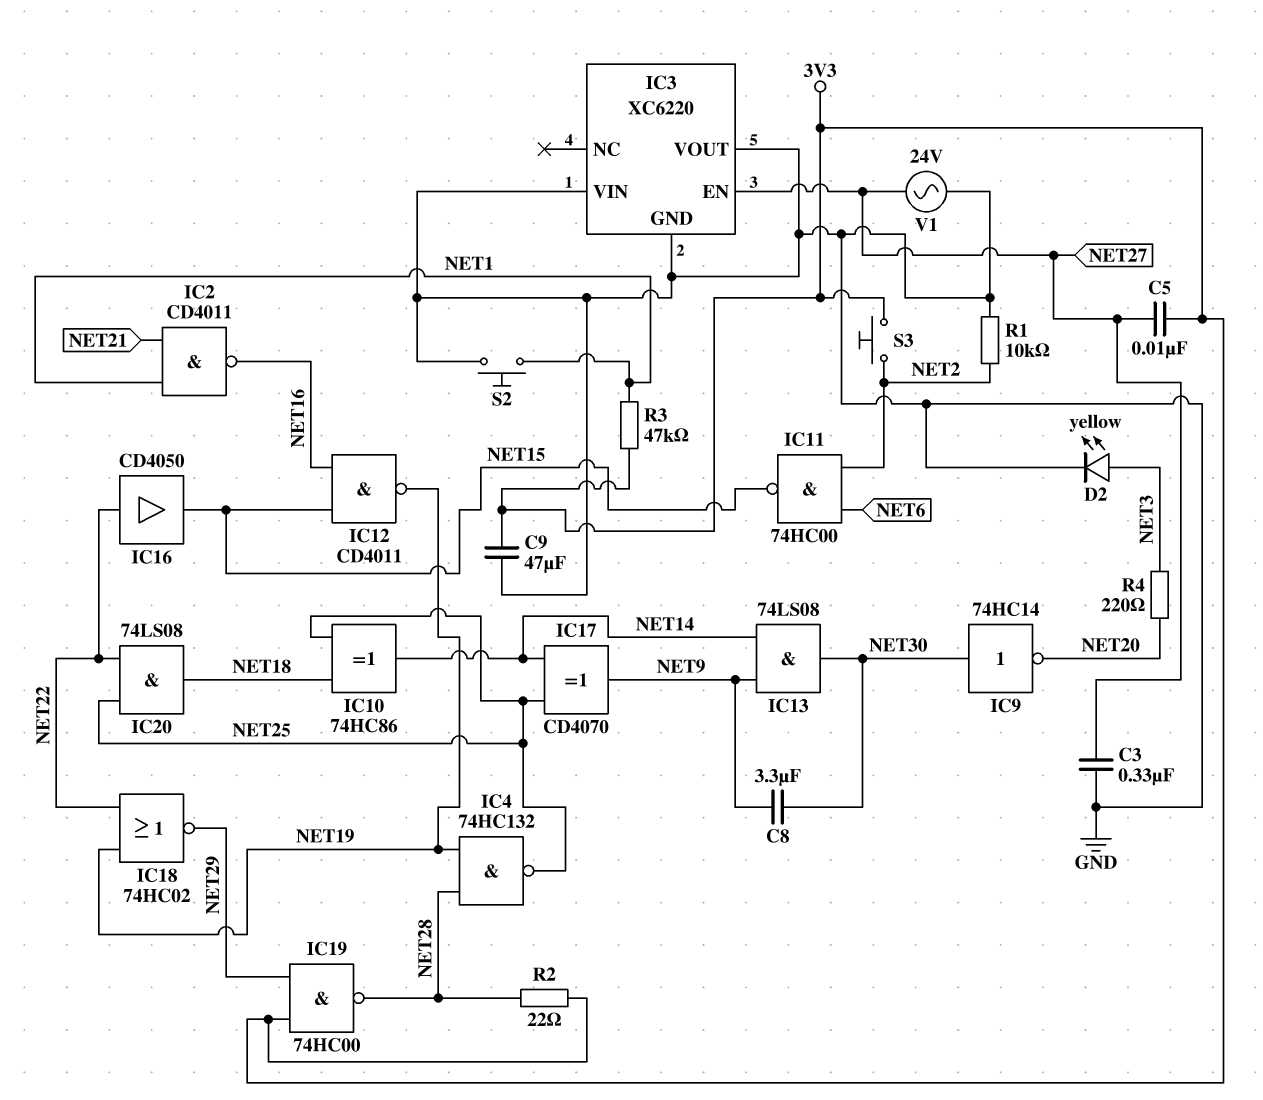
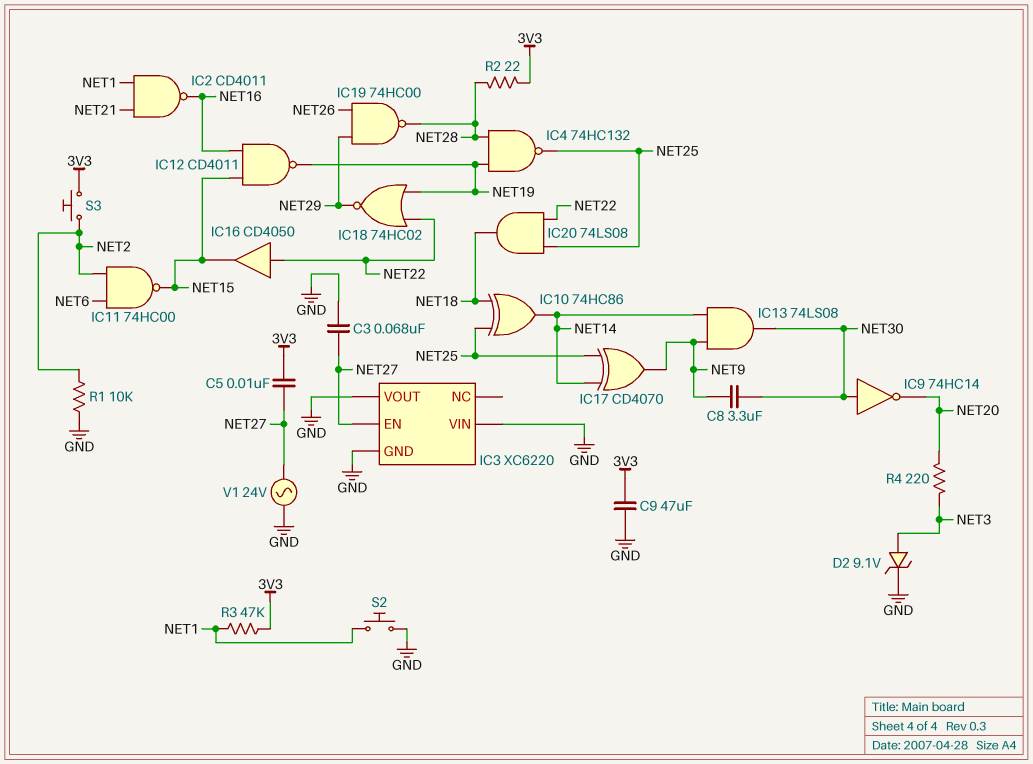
C3: 330nF (GND, NET27) -> 68nF (GND, NET27)
D2: LED yellow (A NET3, K GND) -> zener 9.1V (A NET3, K GND)
IC19: NAND 74HC00 (in 3V3, in NET29, out NET28) -> NAND 74HC00 (in NET26, in NET29, out NET28)

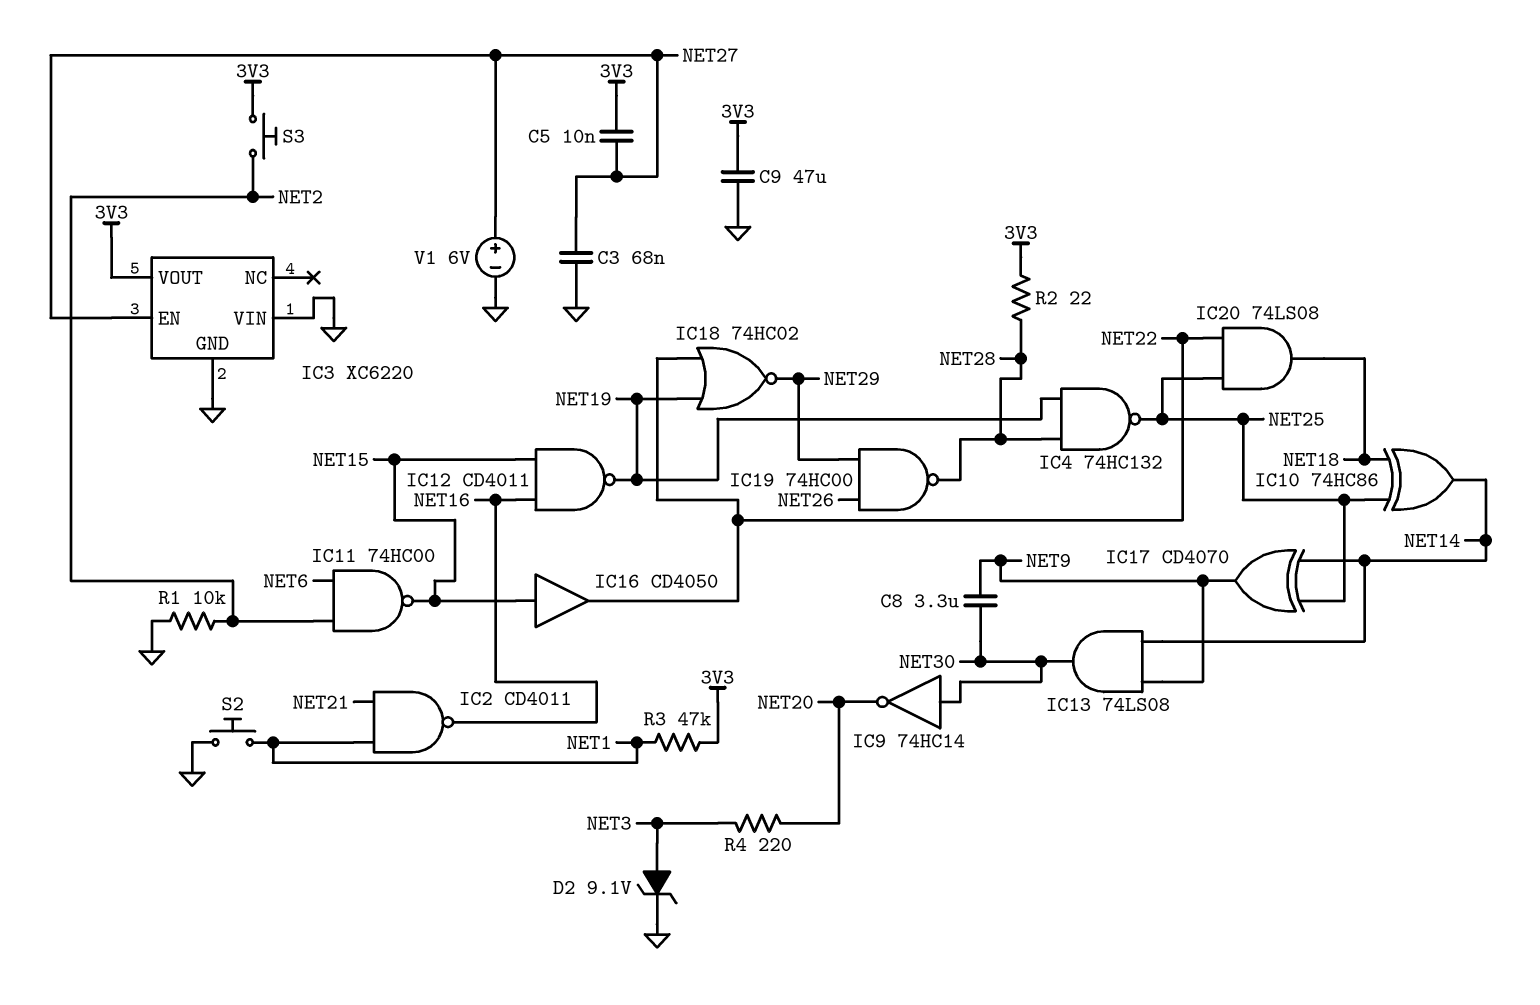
IC3 pin VOUT: GND -> 3V3
IC16: buffer CD4050 (in NET22, out NET15) -> buffer CD4050 (in NET15, out NET22)
V1: AC 24V (GND, NET27) -> 6V (plus NET27, minus GND)

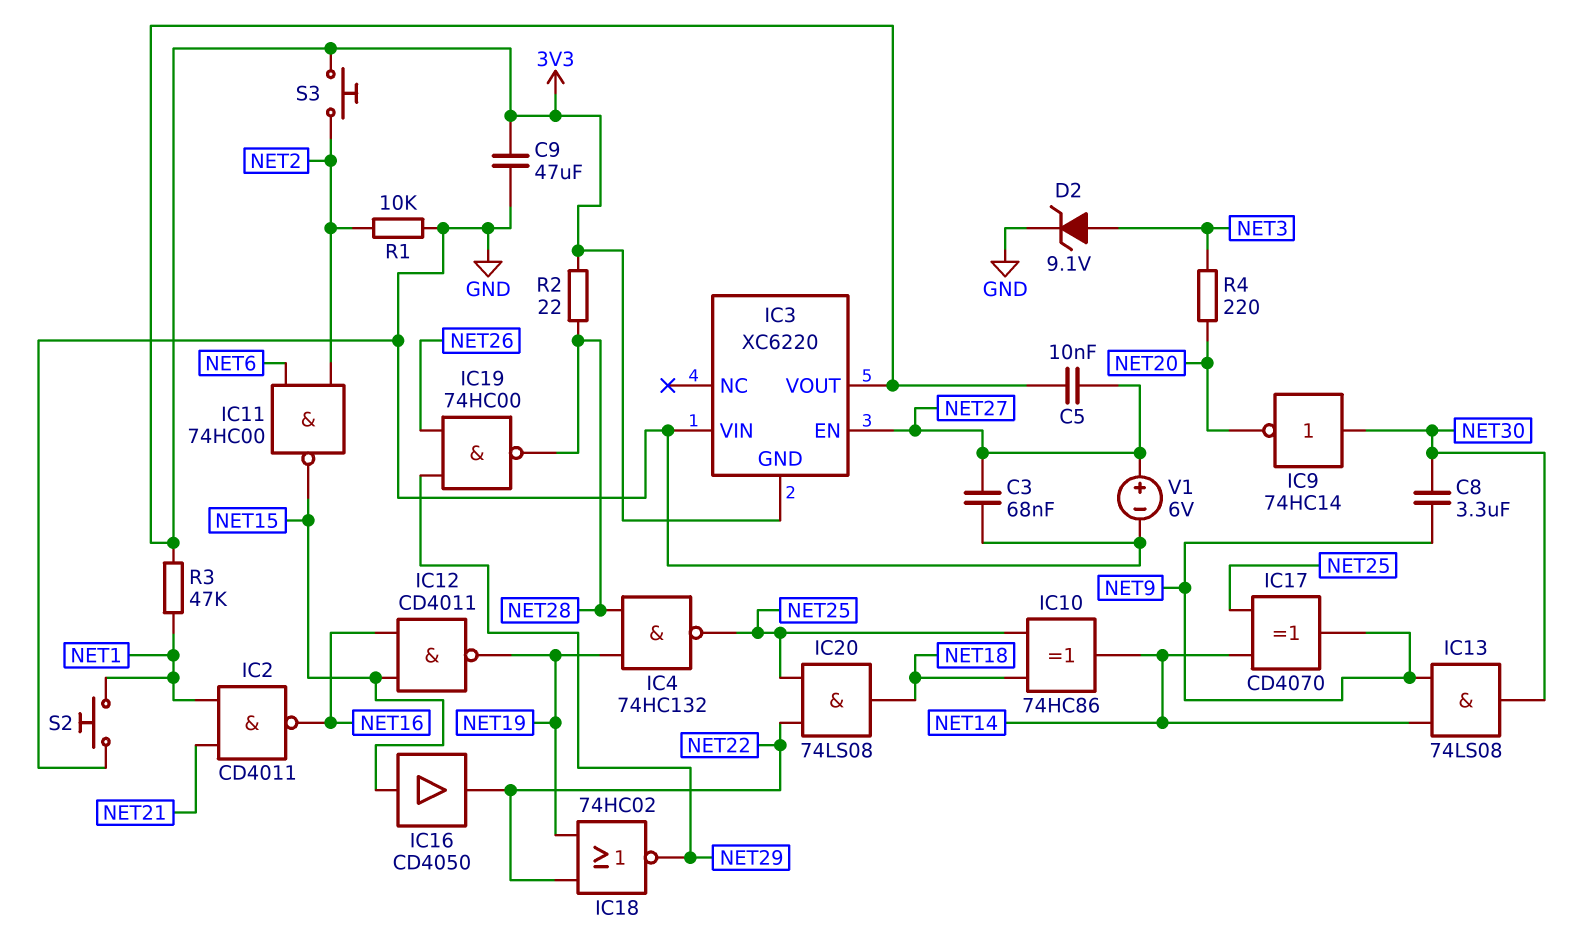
IC3 pin GND: GND -> 3V3

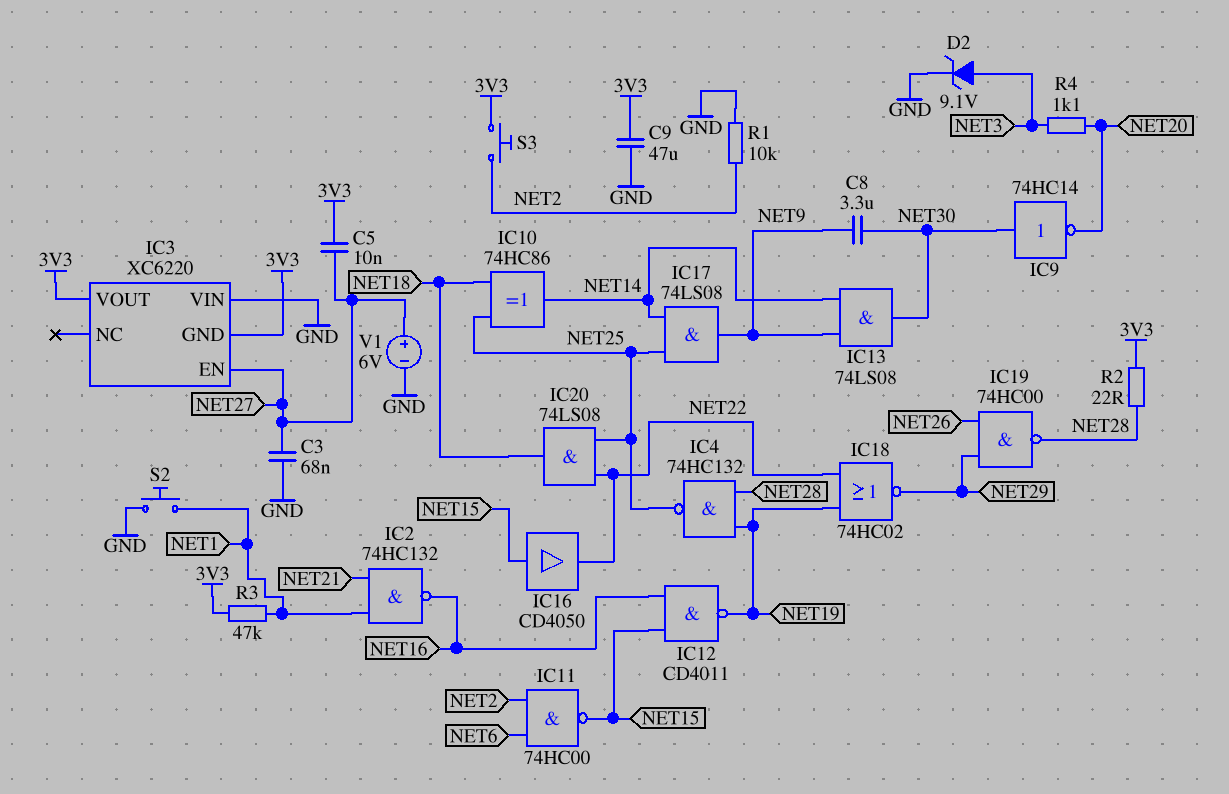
IC2: NAND CD4011 (in NET1, in NET21, out NET16) -> NAND 74HC132 (in NET1, in NET21, out NET16)
IC17: XOR CD4070 (in NET14, in NET25, out NET9) -> AND 74LS08 (in NET14, in NET25, out NET9)
R4: 220 (NET3, NET20) -> 1.1k (NET3, NET20)

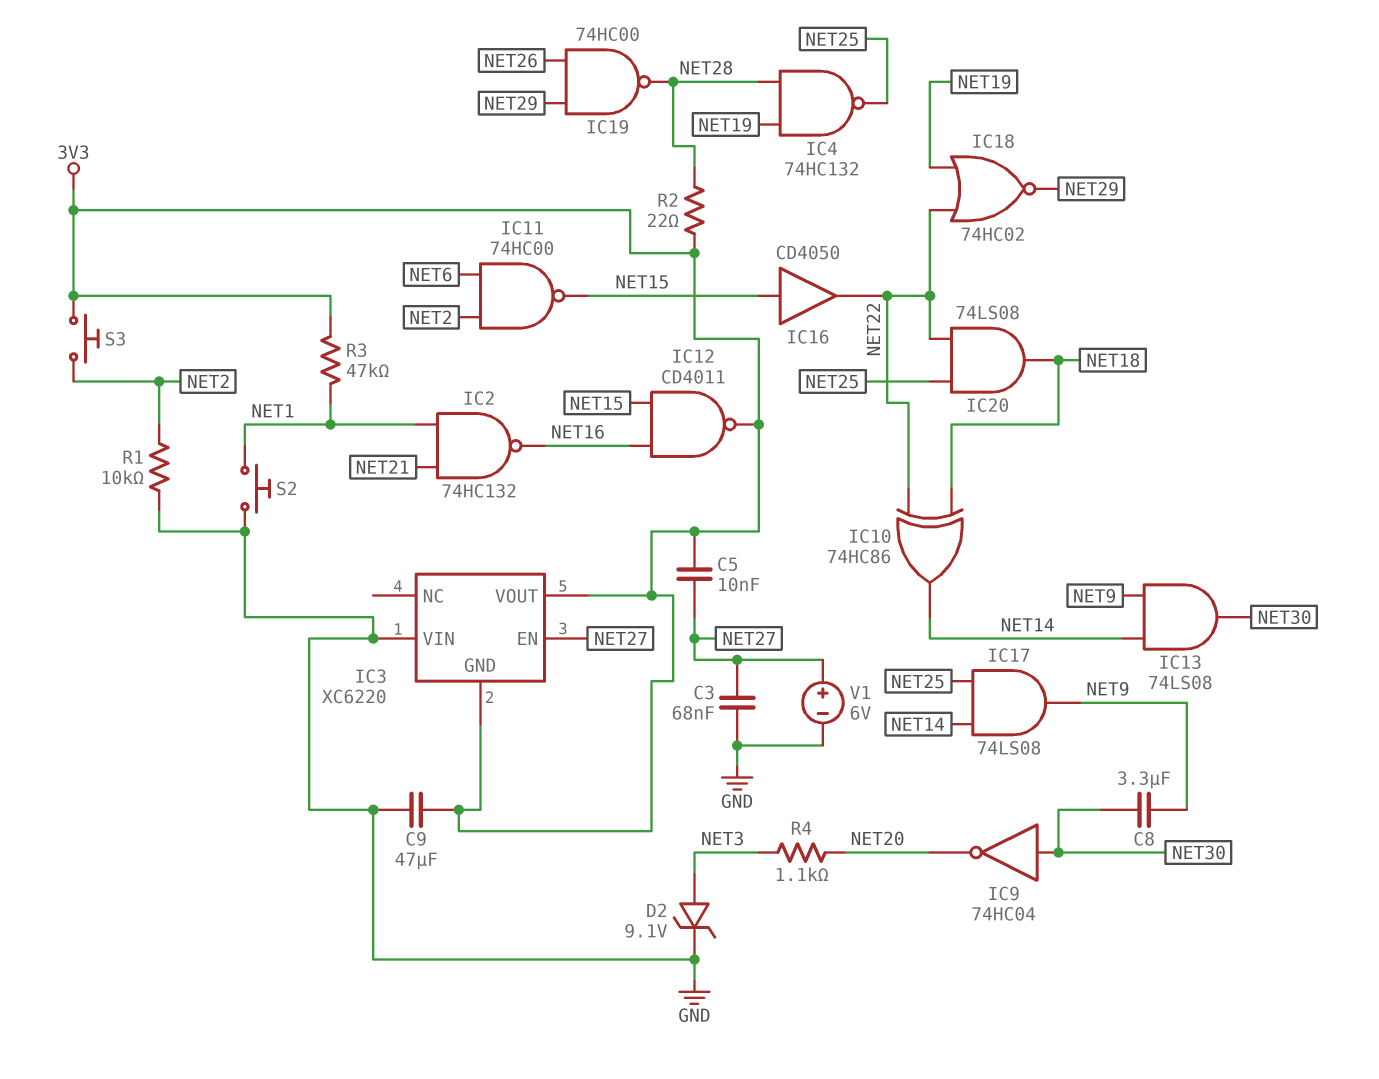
IC9: NOT 74HC14 (in NET30, out NET20) -> NOT 74HC04 (in NET30, out NET20)
IC10: XOR 74HC86 (in NET18, in NET25, out NET14) -> XOR 74HC86 (in NET18, in NET22, out NET14)
IC12: NAND CD4011 (in NET15, in NET16, out NET19) -> NAND CD4011 (in NET15, in NET16, out 3V3)

